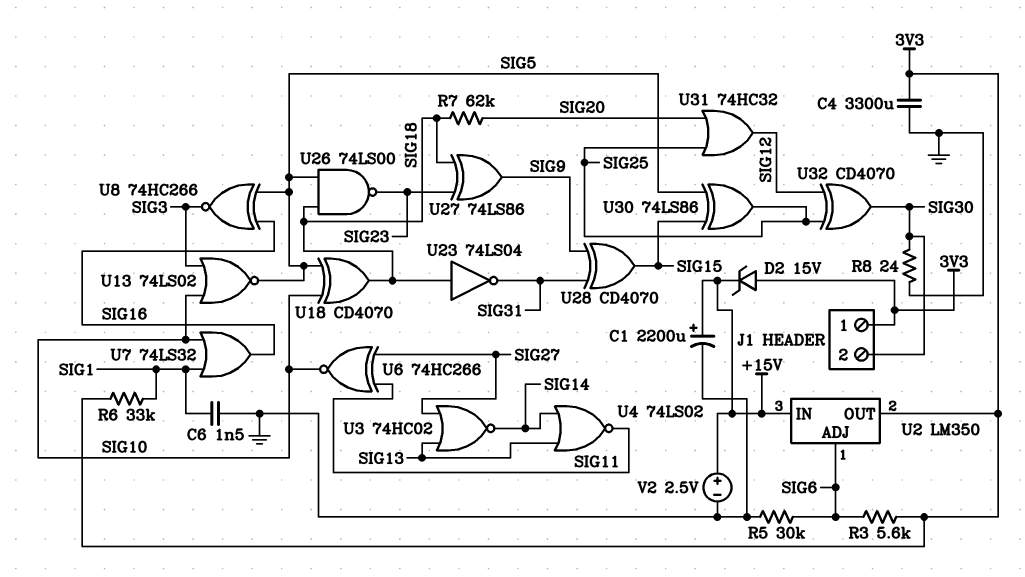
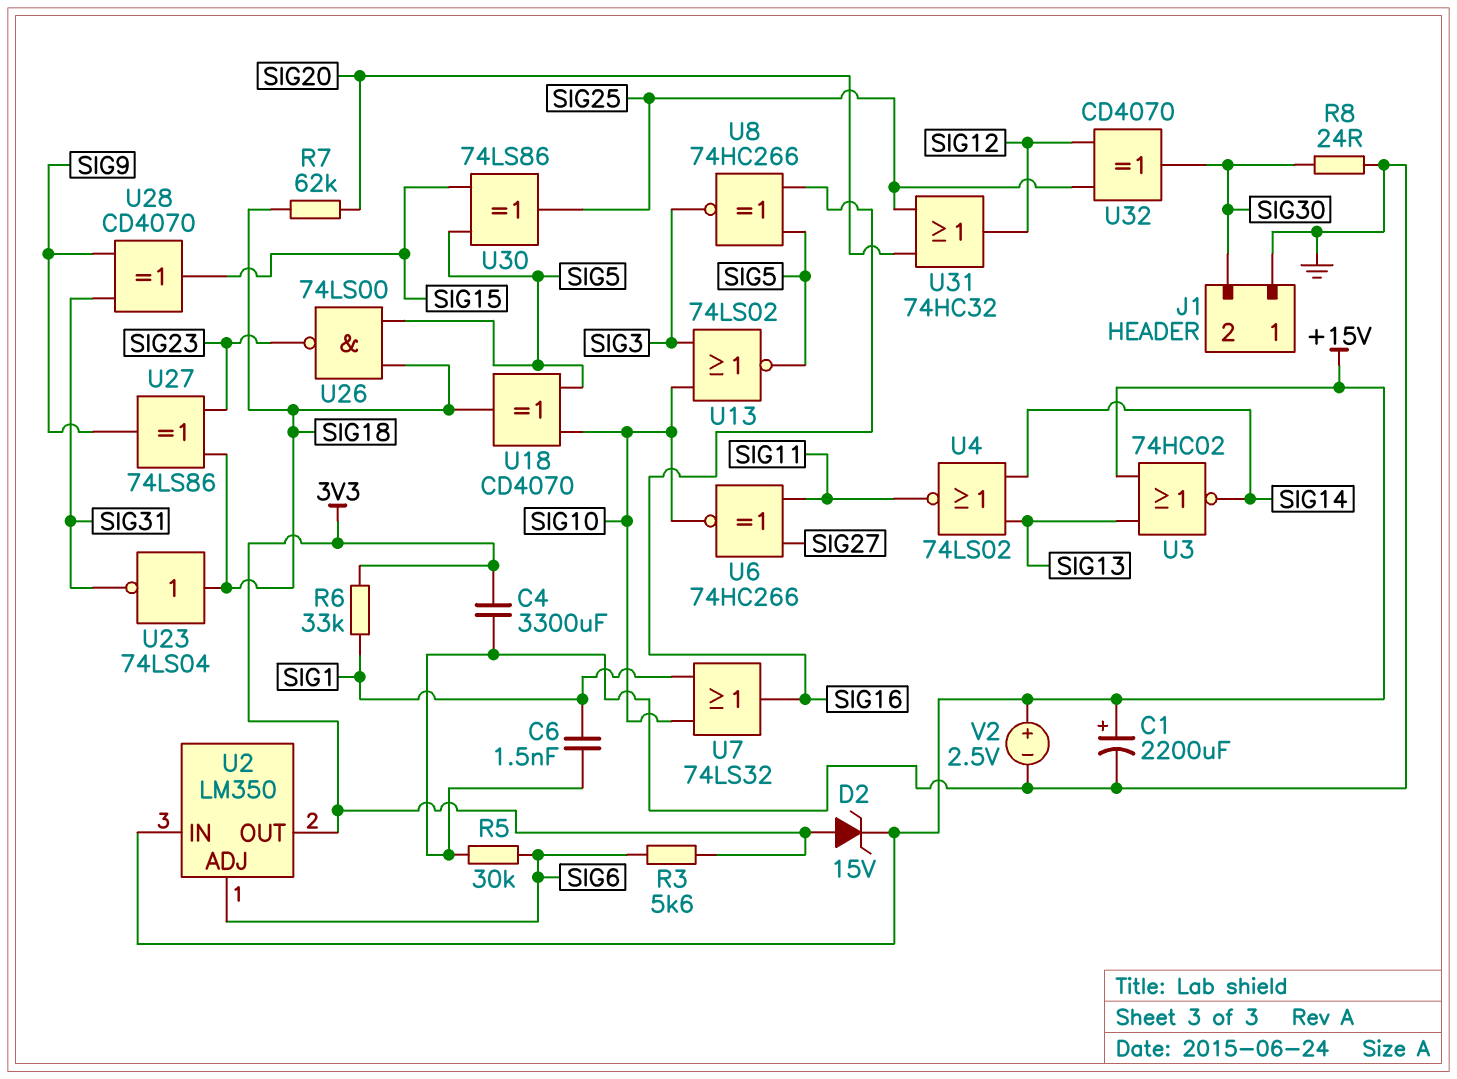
J1 pin 1: 3V3 -> GND
U3: NOR 74HC02 (in SIG13, in SIG27, out SIG14) -> NOR 74HC02 (in +15V, in SIG13, out SIG14)

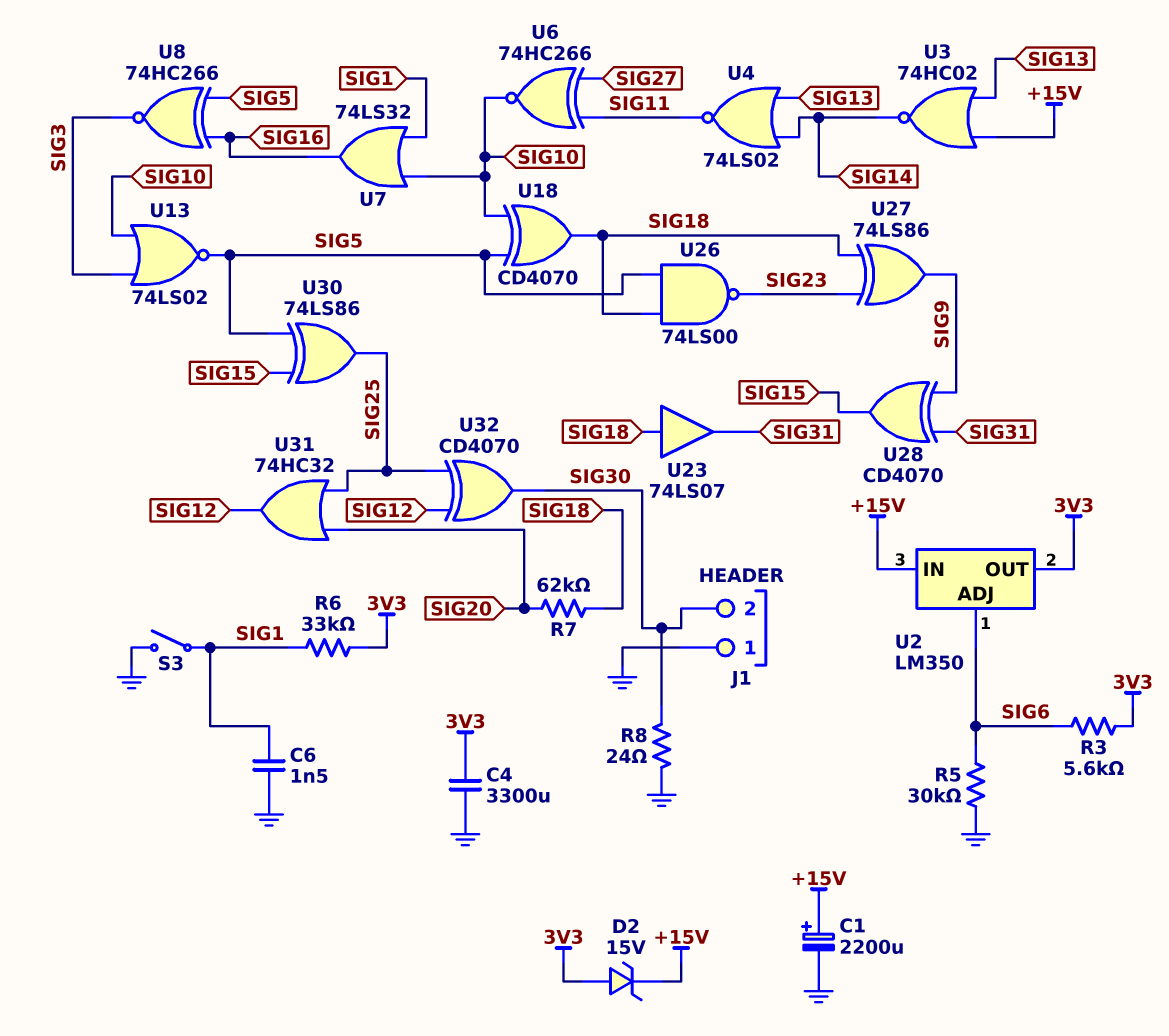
S3: none -> switch (GND, SIG1)
U23: NOT 74LS04 (in SIG18, out SIG31) -> buffer 74LS07 (in SIG18, out SIG31)
V2: 2.5V (plus +15V, minus GND) -> none

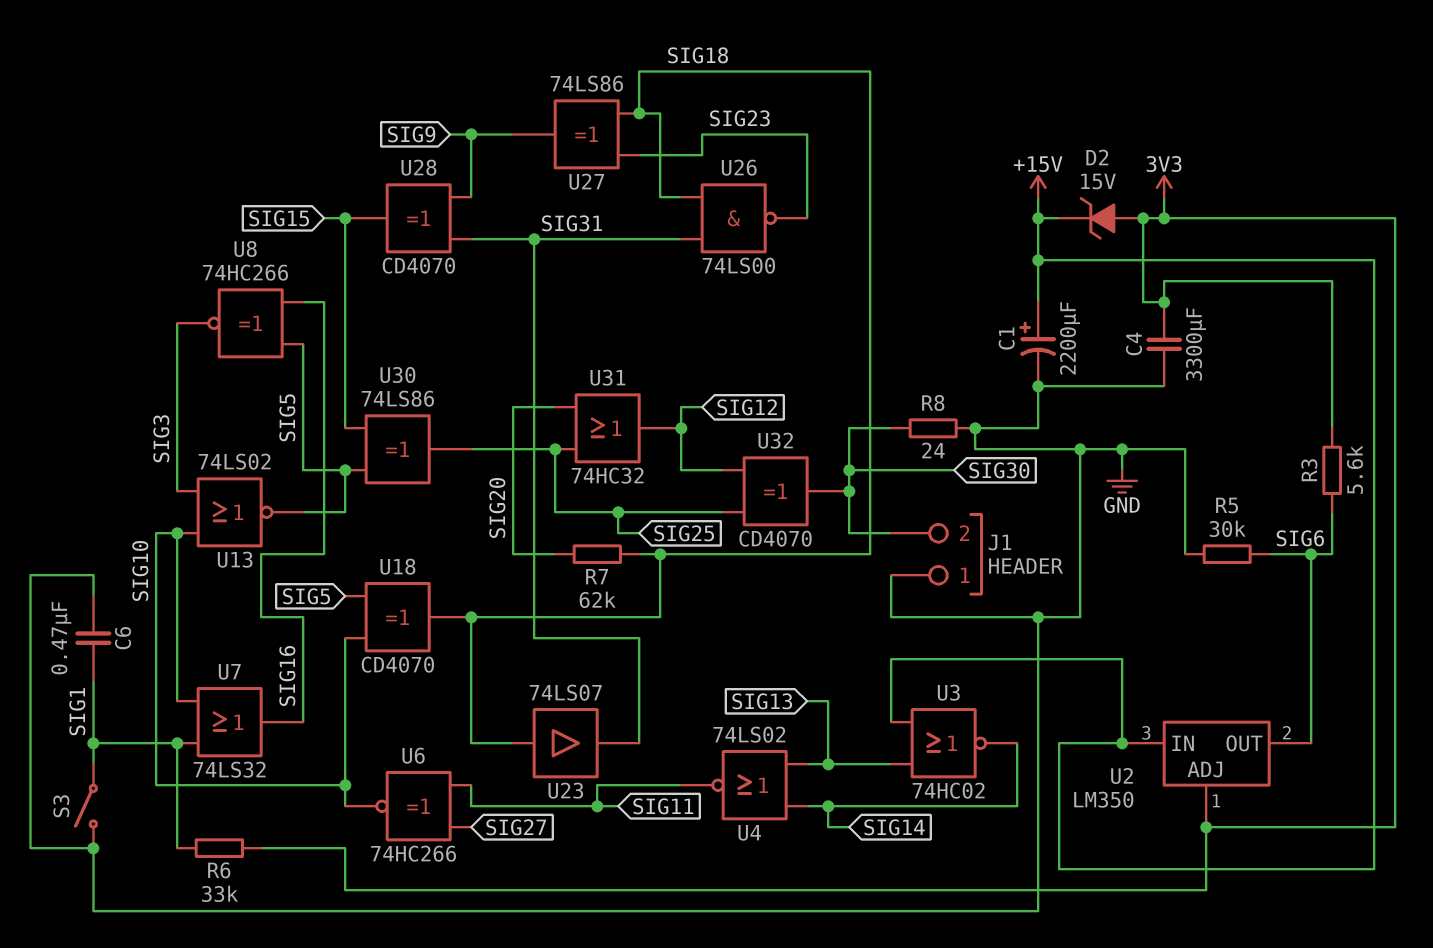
C6: 1.5nF (GND, SIG1) -> 470nF (GND, SIG1)
U2 pin ADJ: SIG6 -> 3V3
U2 pin OUT: 3V3 -> SIG6
U26: NAND 74LS00 (in SIG5, in SIG18, out SIG23) -> NAND 74LS00 (in SIG18, in SIG31, out SIG23)

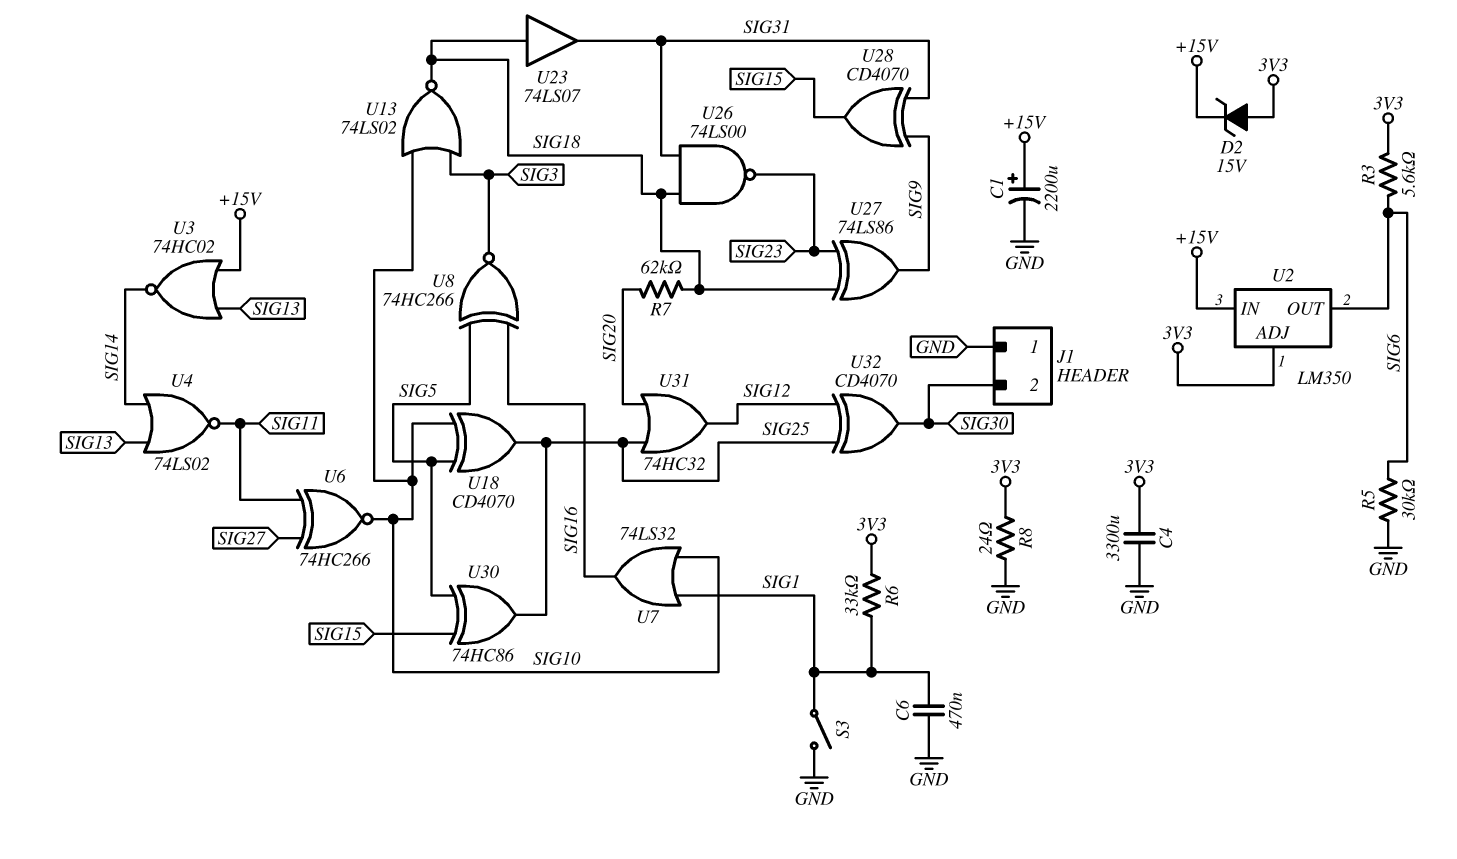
R8: 24 (GND, SIG30) -> 24 (3V3, GND)
U13: NOR 74LS02 (in SIG3, in SIG10, out SIG5) -> NOR 74LS02 (in SIG3, in SIG10, out SIG18)
U18: XOR CD4070 (in SIG5, in SIG10, out SIG18) -> XOR CD4070 (in SIG5, in SIG10, out SIG25)
U30: XOR 74LS86 (in SIG5, in SIG15, out SIG25) -> XOR 74HC86 (in SIG5, in SIG15, out SIG25)

